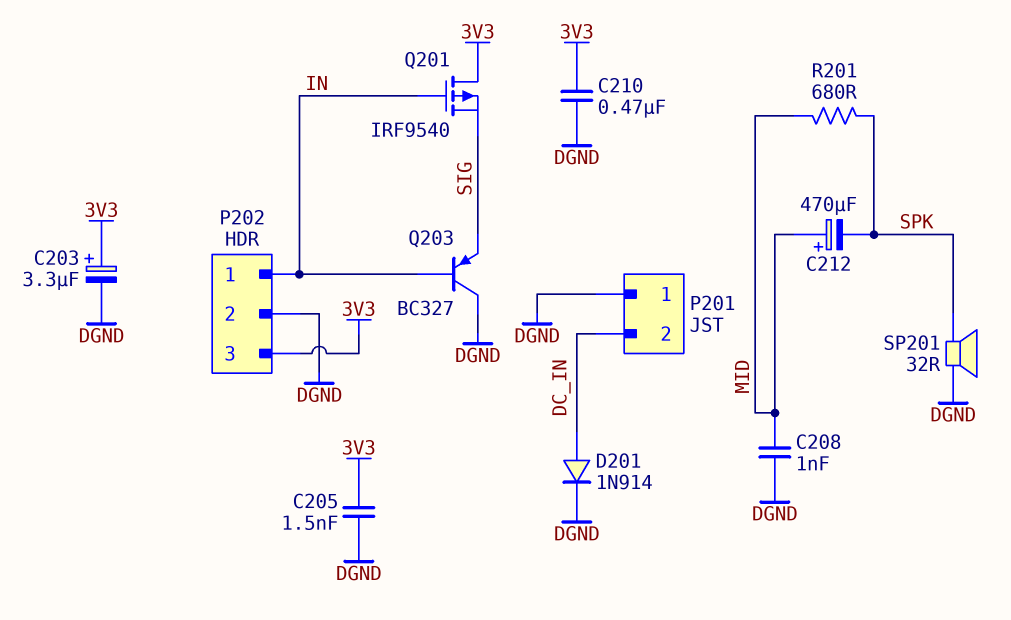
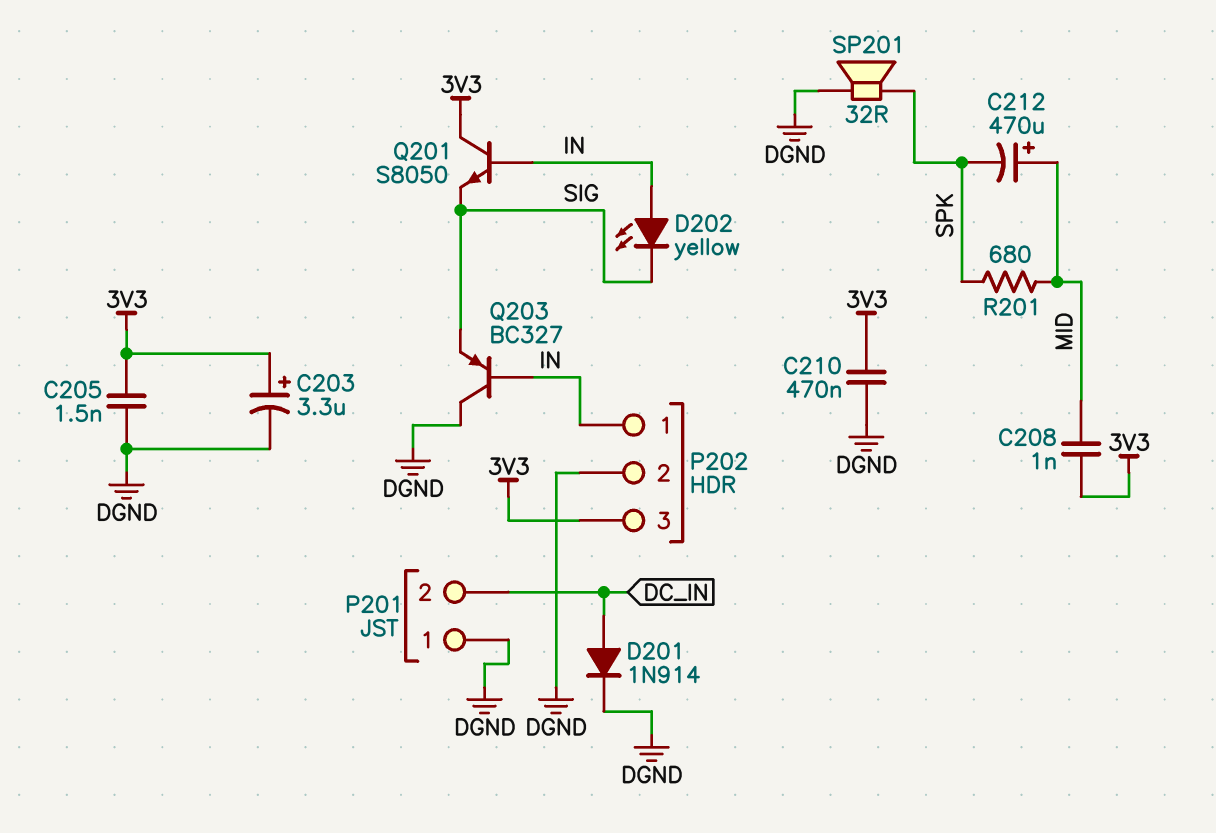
C208: 1nF (DGND, MID) -> 1nF (3V3, MID)
D202: none -> LED yellow (A IN, K SIG)
Q201: PMOS IRF9540 (G IN, D 3V3, S SIG) -> NPN S8050 (B IN, C 3V3, E SIG)

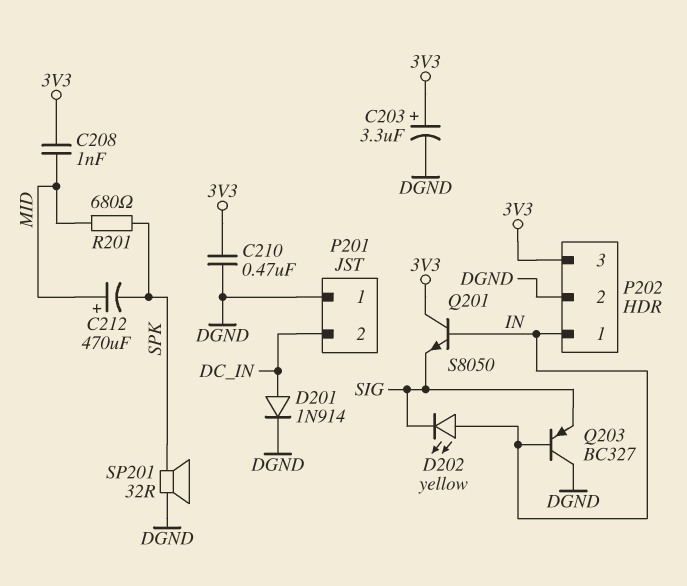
C205: 1.5nF (3V3, DGND) -> none

